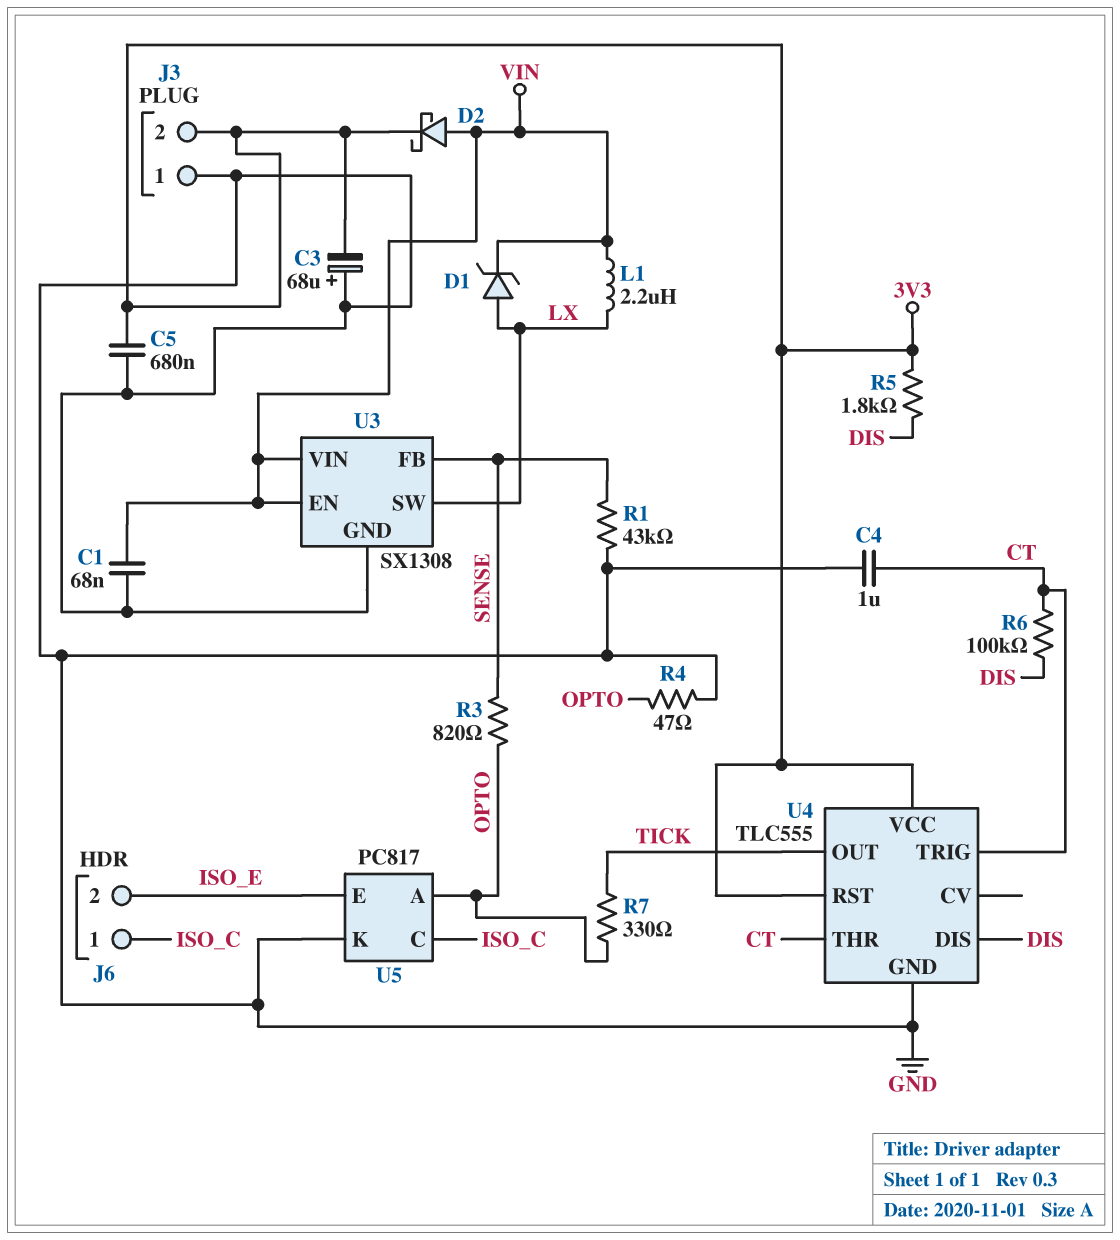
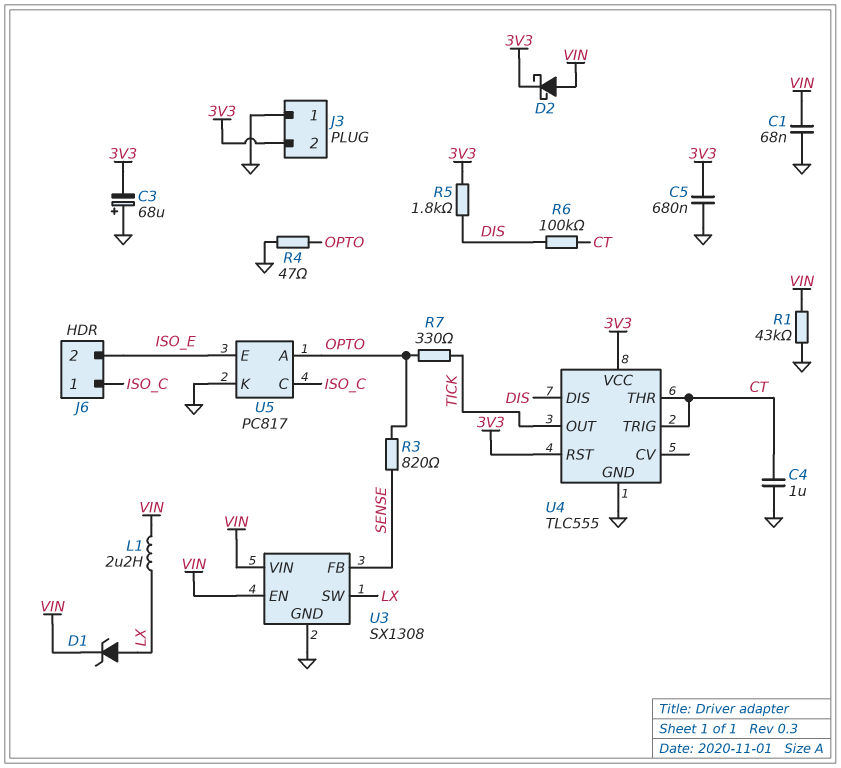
R1: 43k (GND, SENSE) -> 43k (GND, VIN)

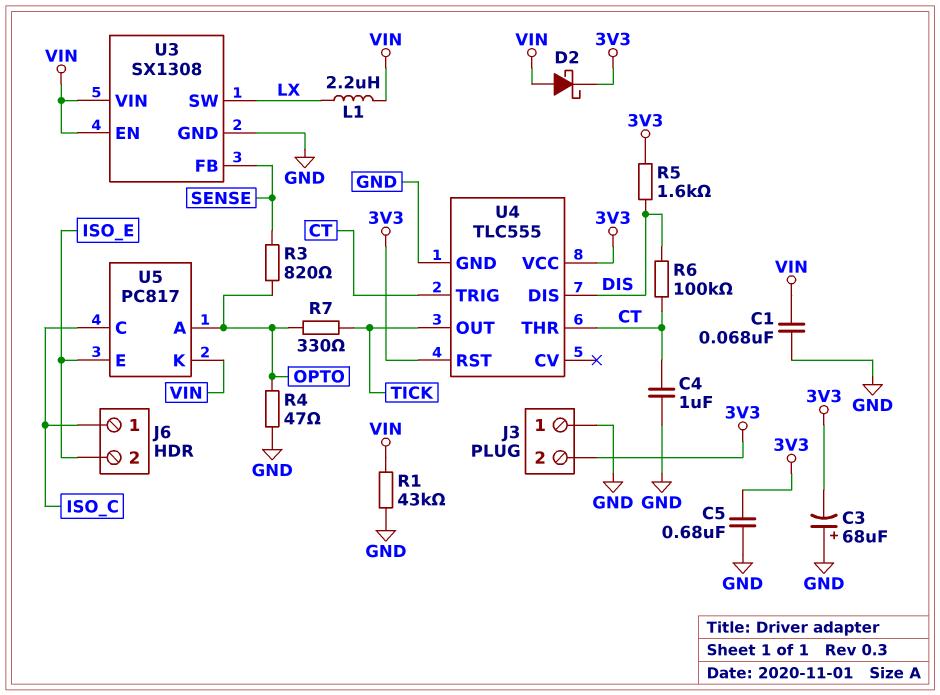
D1: zener (A LX, K VIN) -> none
R5: 1.8k (3V3, DIS) -> 1.6k (3V3, DIS)
U5 pin K: GND -> VIN

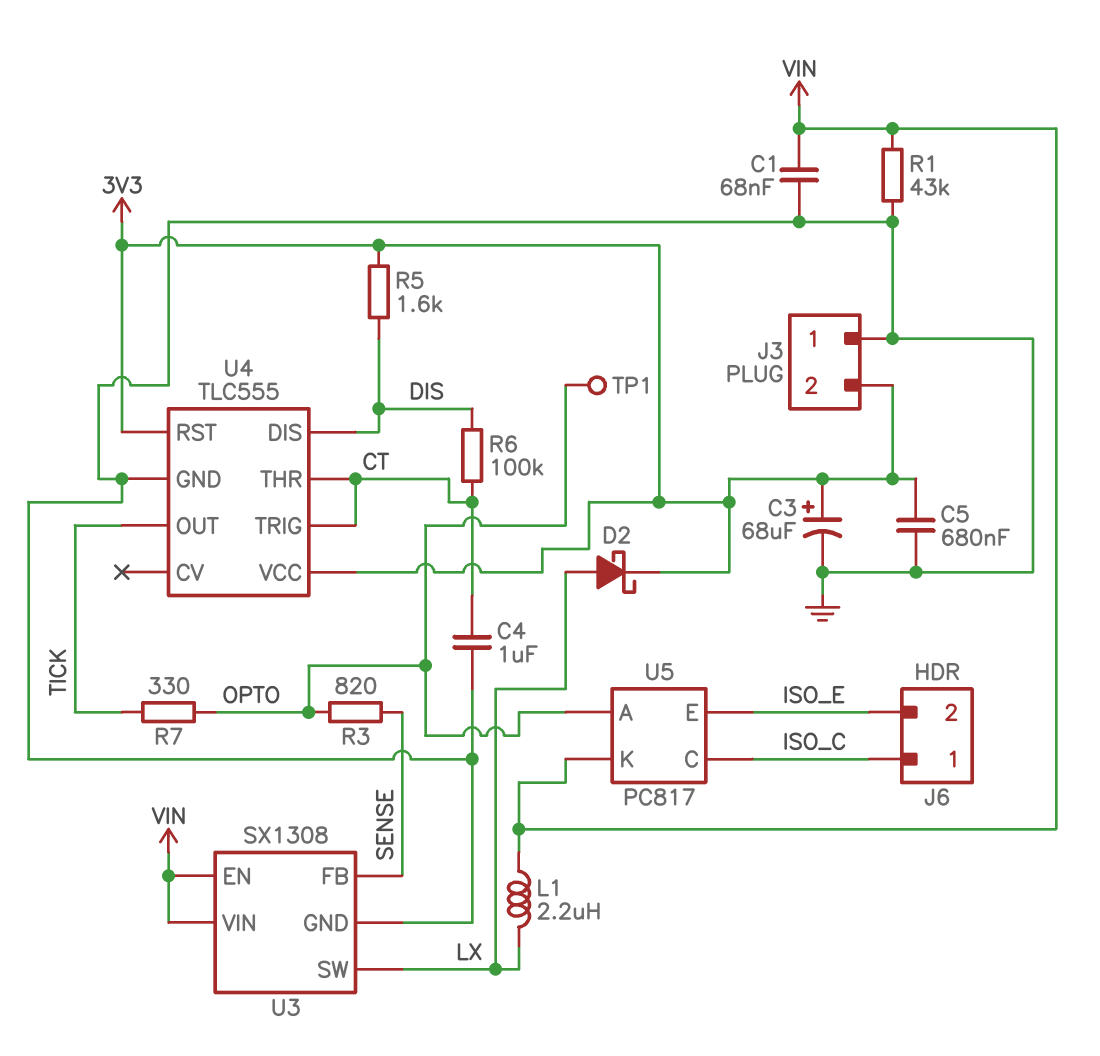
C3: 68uF (plus GND, minus 3V3) -> 68uF (plus 3V3, minus GND)
D2: schottky (A VIN, K 3V3) -> schottky (A LX, K 3V3)
R4: 47 (GND, OPTO) -> none
TP1: none -> test point (OPTO)

